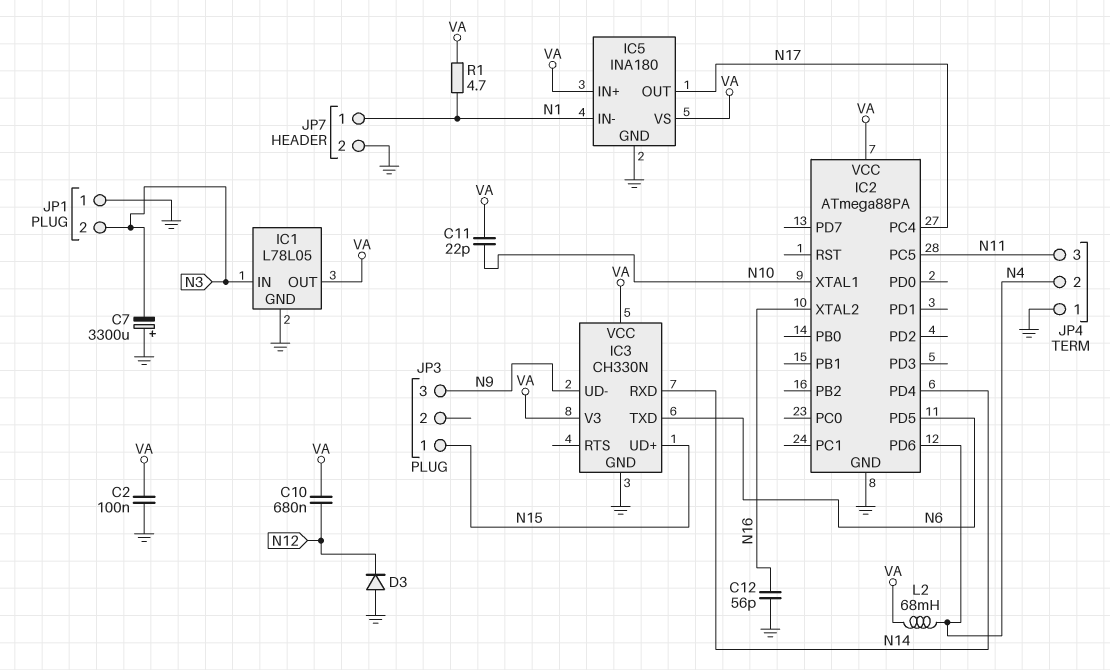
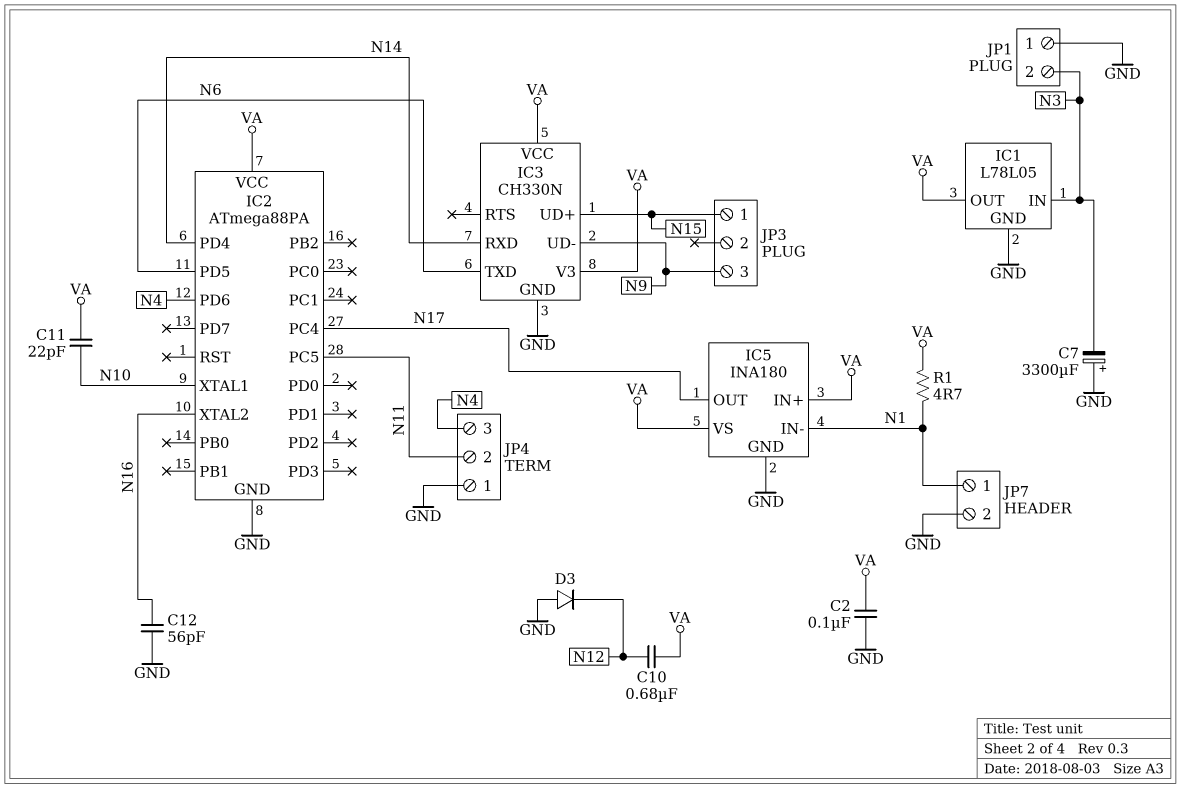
JP4 pin 2: N4 -> N11
JP4 pin 3: N11 -> N4
L2: 68mH (N4, VA) -> none

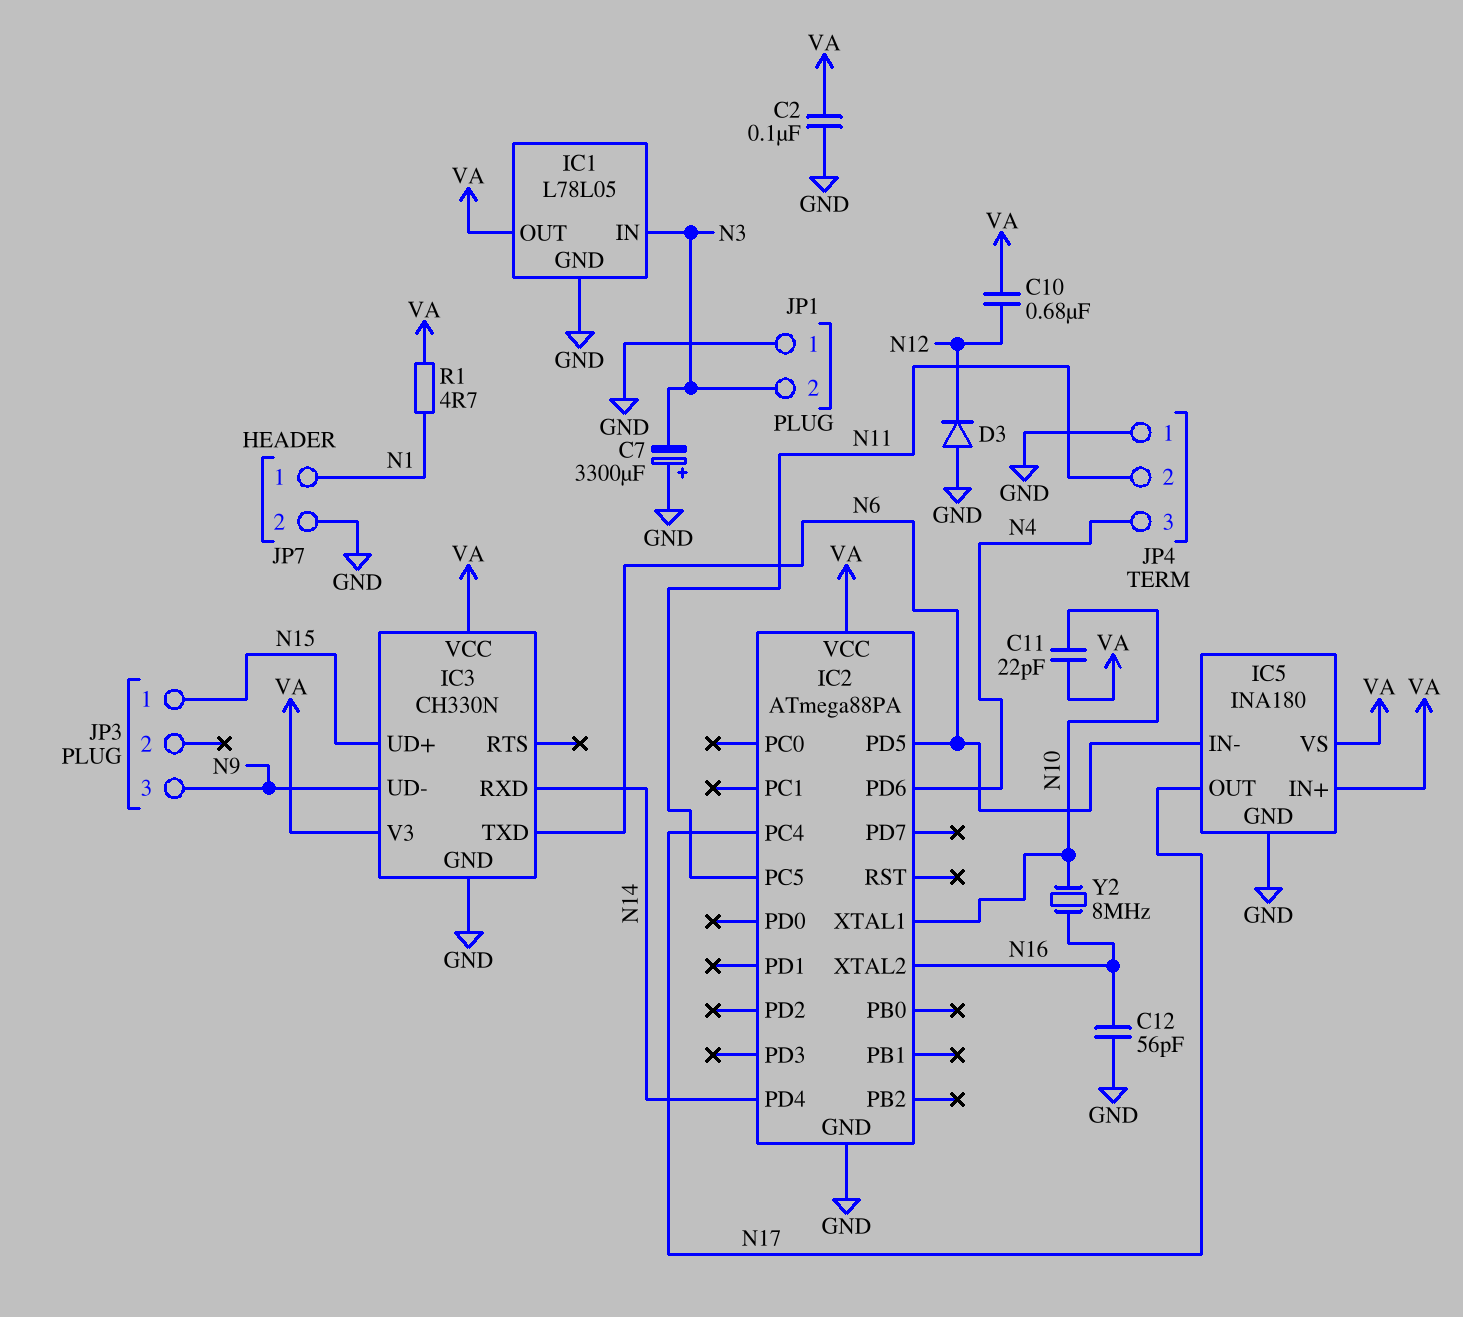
IC5 pin IN-: N1 -> N6
Y2: none -> 8MHz (N10, N16)

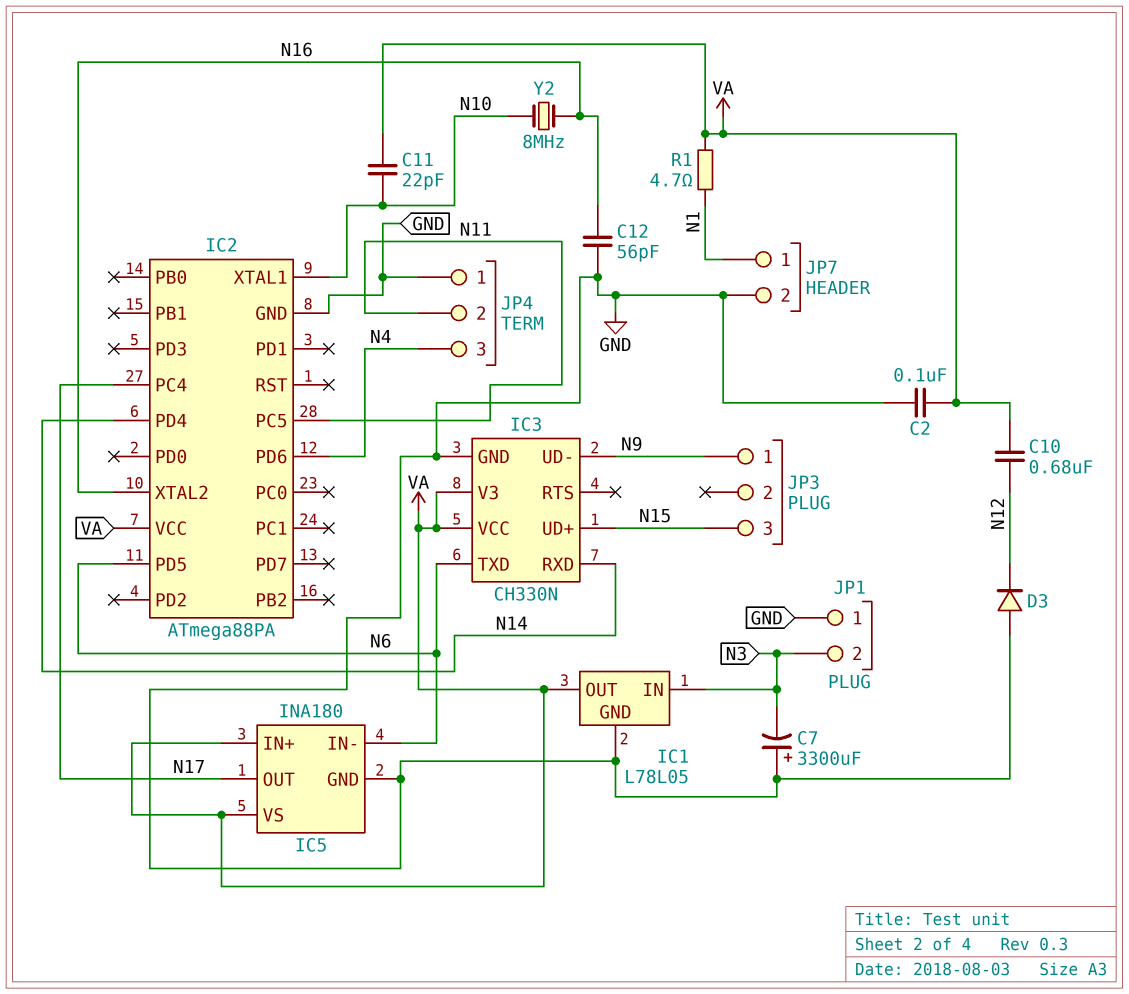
JP3 pin 1: N15 -> N9
JP3 pin 3: N9 -> N15

